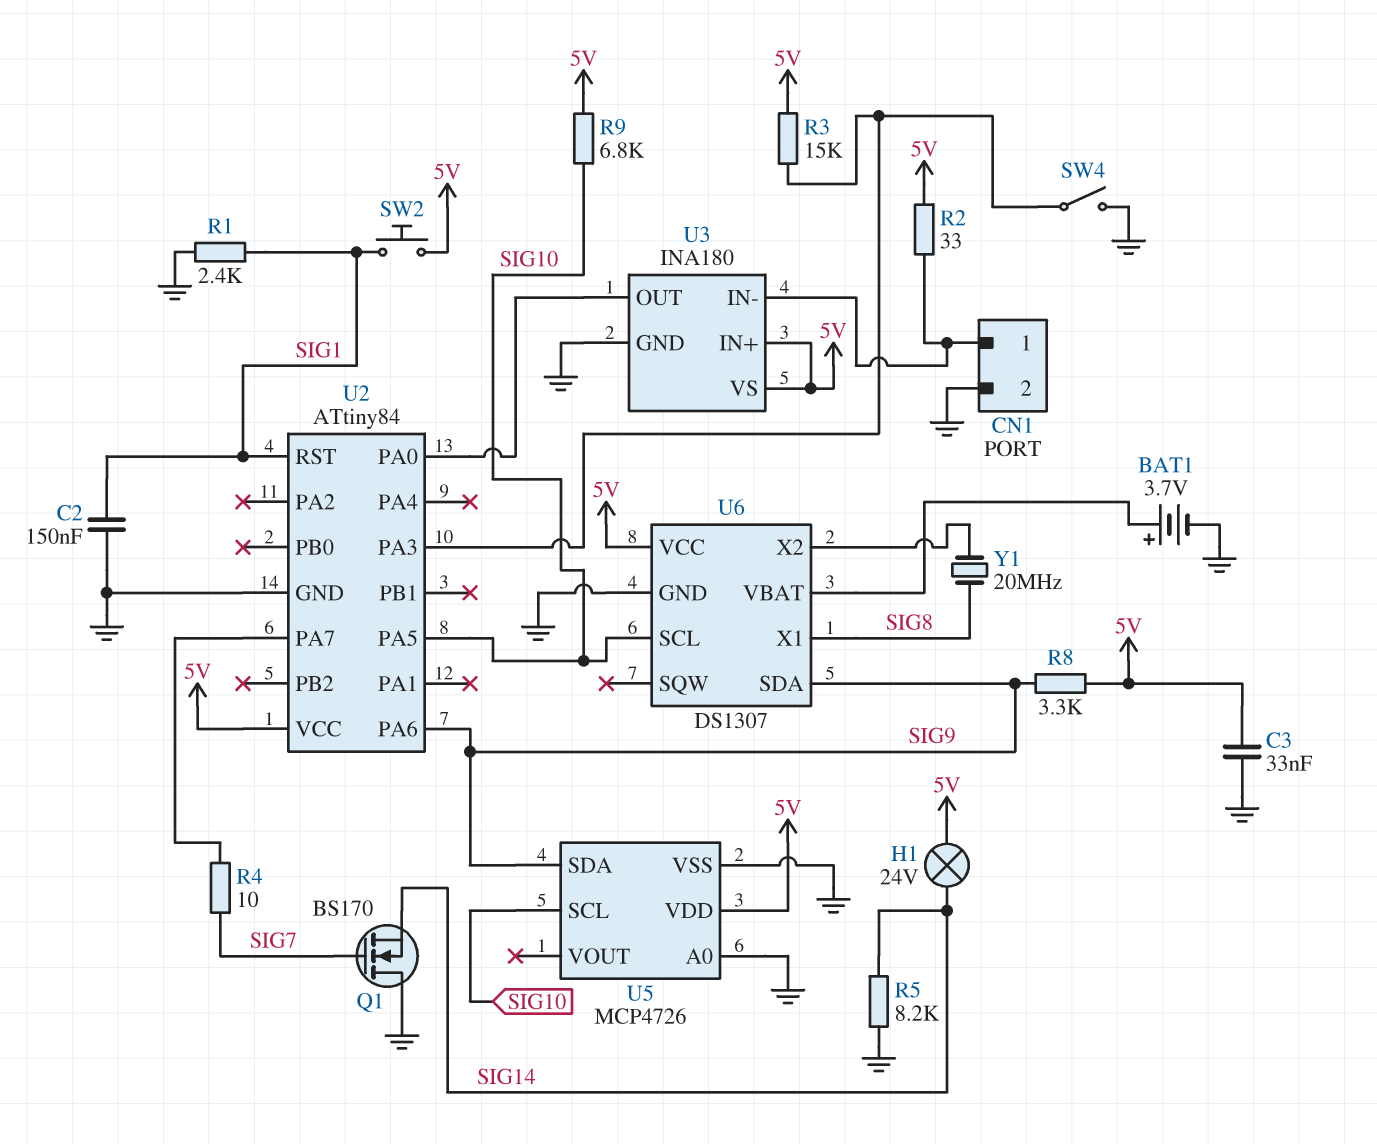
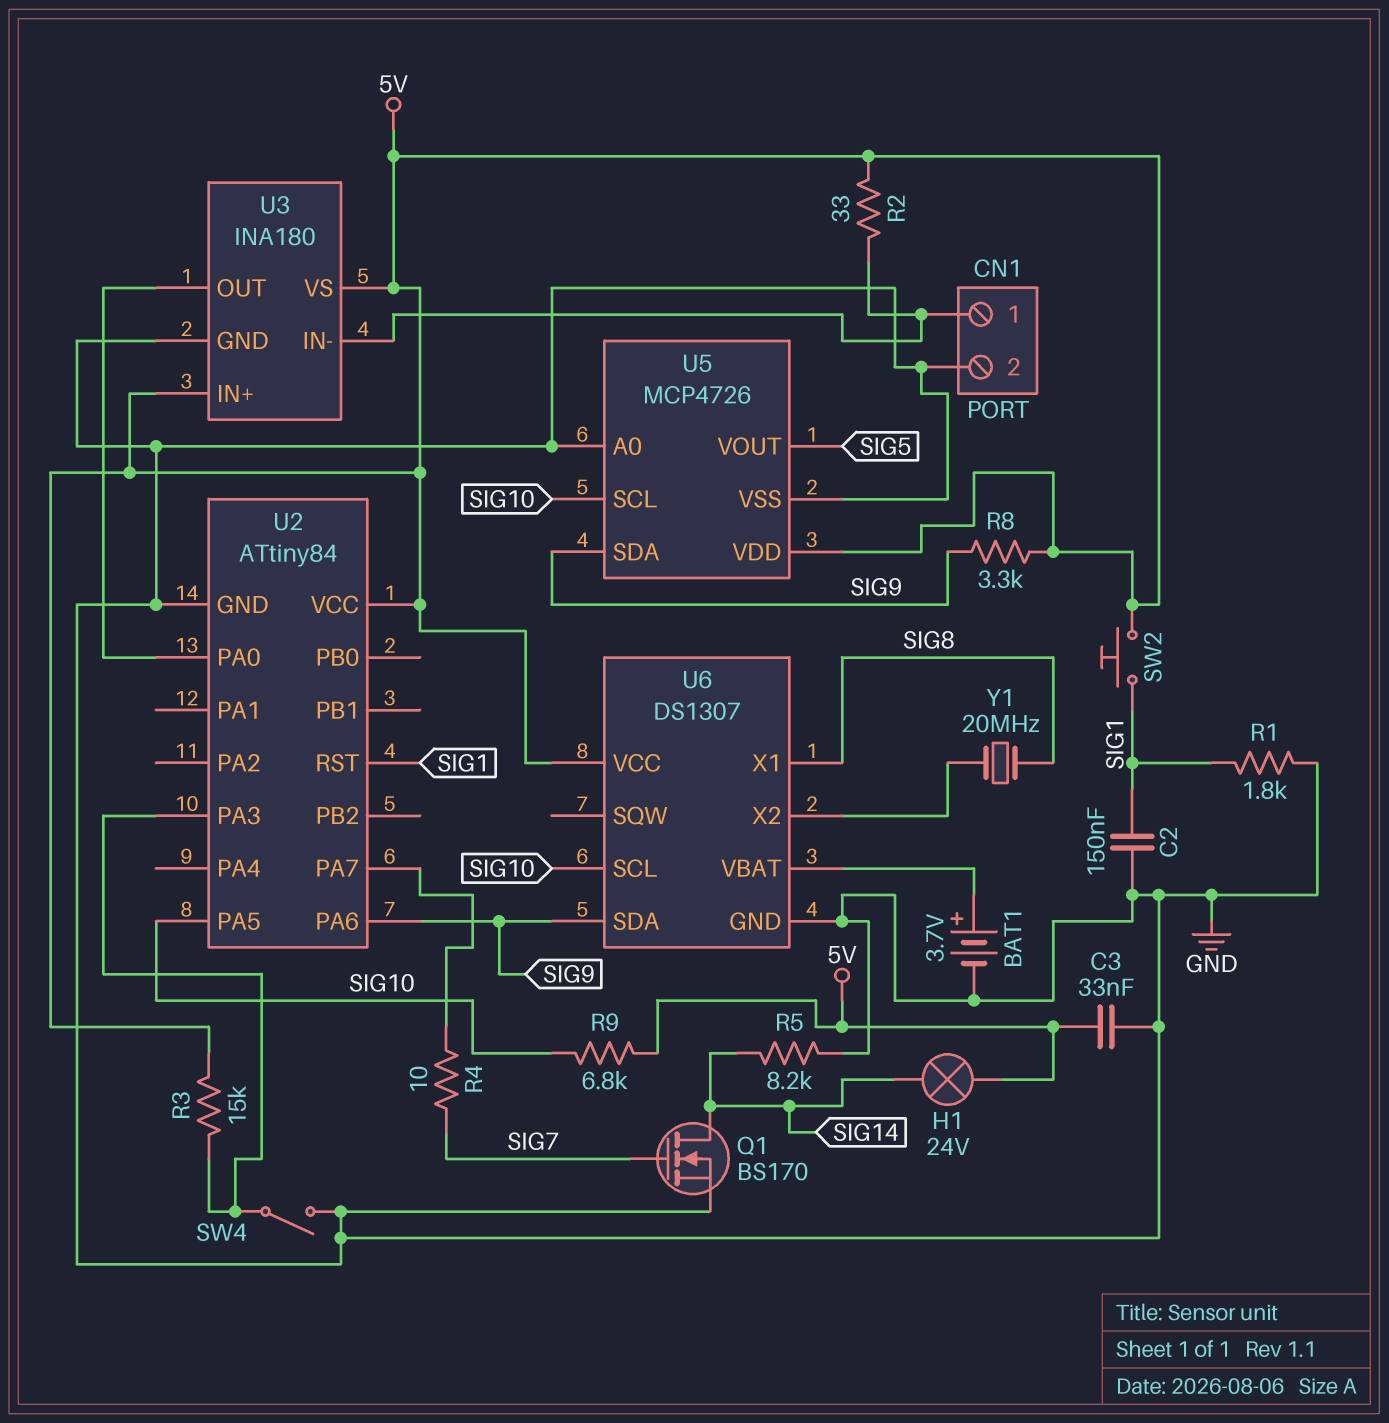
Q1: NMOS BS170 (G SIG7, D GND, S SIG14) -> NMOS BS170 (G SIG7, D SIG14, S GND)
R1: 2.4k (GND, SIG1) -> 1.8k (GND, SIG1)
U5 pin VOUT: none -> SIG5

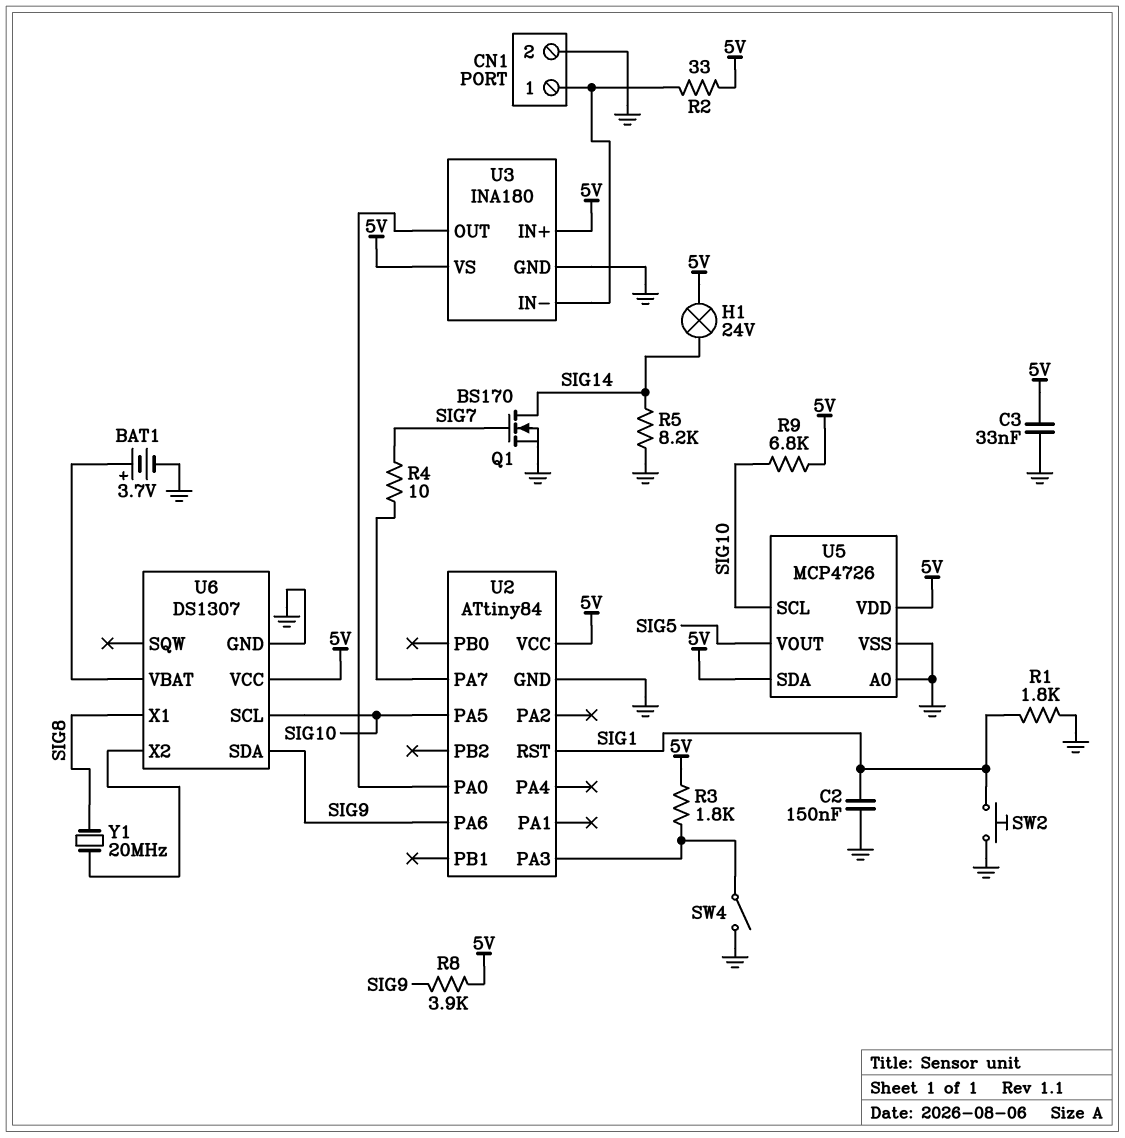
R3: 15k (5V, U2/PA3) -> 1.8k (5V, U2/PA3)
R8: 3.3k (5V, SIG9) -> 3.9k (5V, SIG9)
SW2: button (5V, SIG1) -> button (GND, SIG1)
U5 pin SDA: SIG9 -> 5V

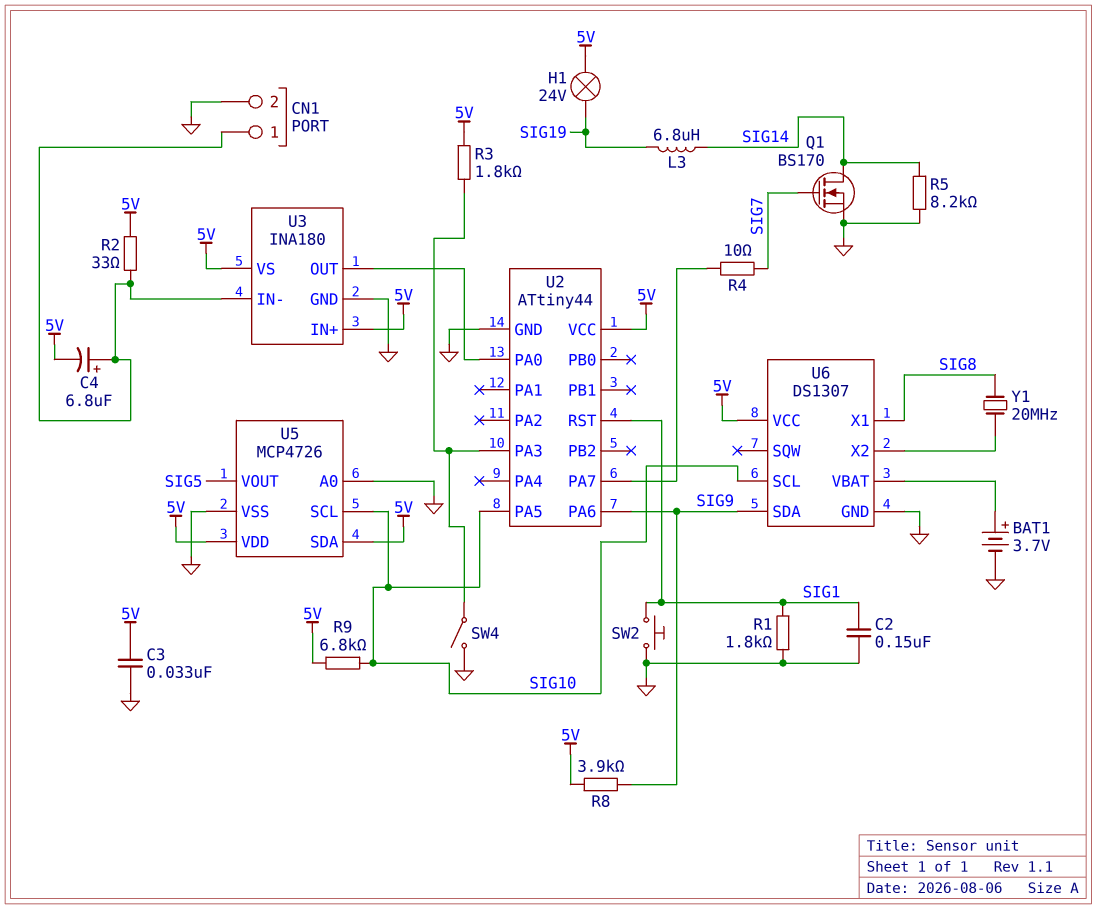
C4: none -> 6.8uF (plus CN1/1, minus 5V)
H1: lamp 24V (5V, SIG14) -> lamp 24V (5V, SIG19)
L3: none -> 6.8uH (SIG14, SIG19)
U2: ATtiny84 -> ATtiny44

